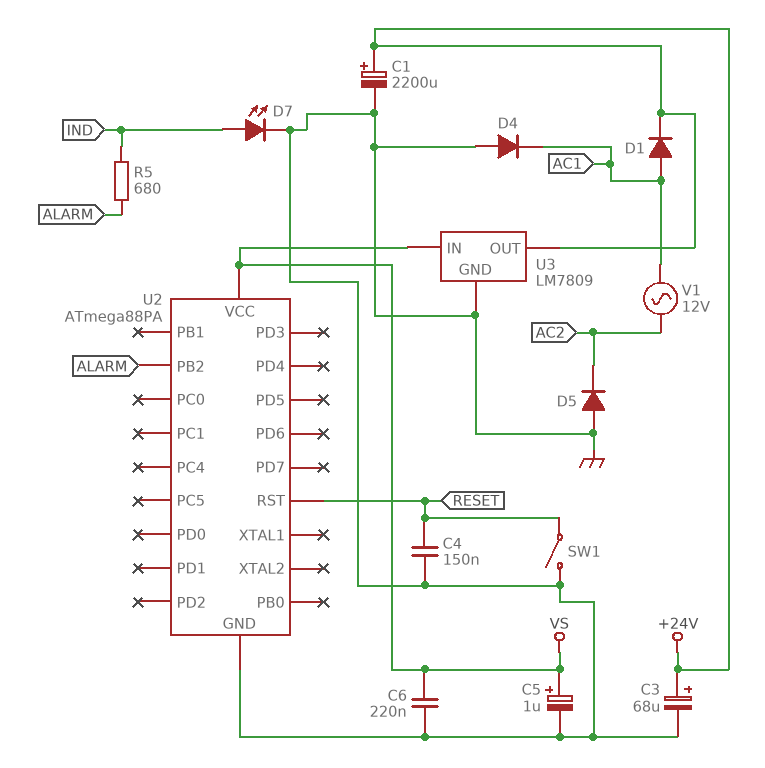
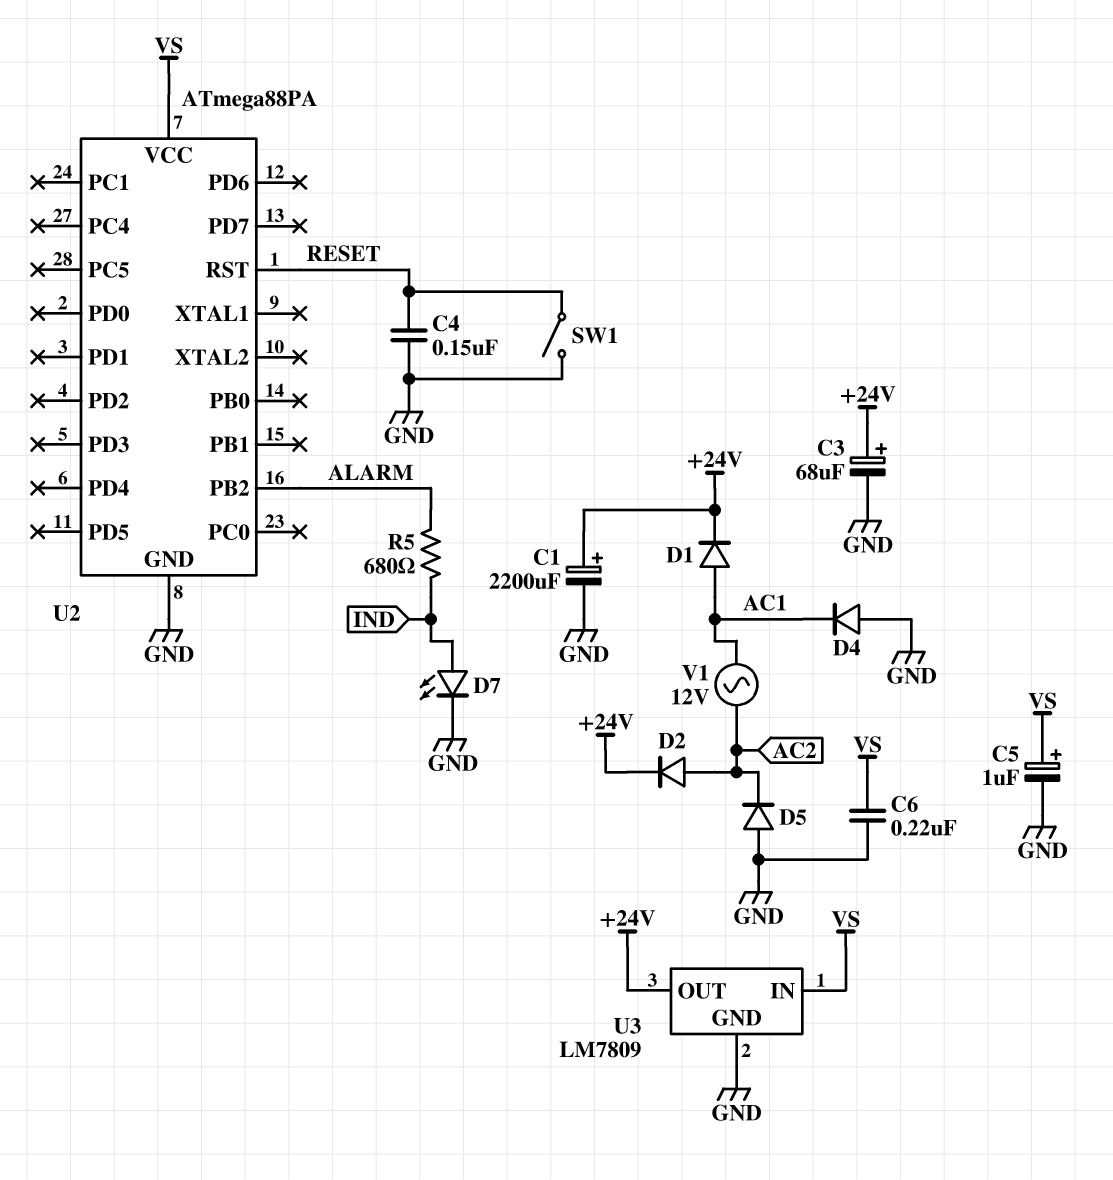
D2: none -> diode (A AC2, K +24V)

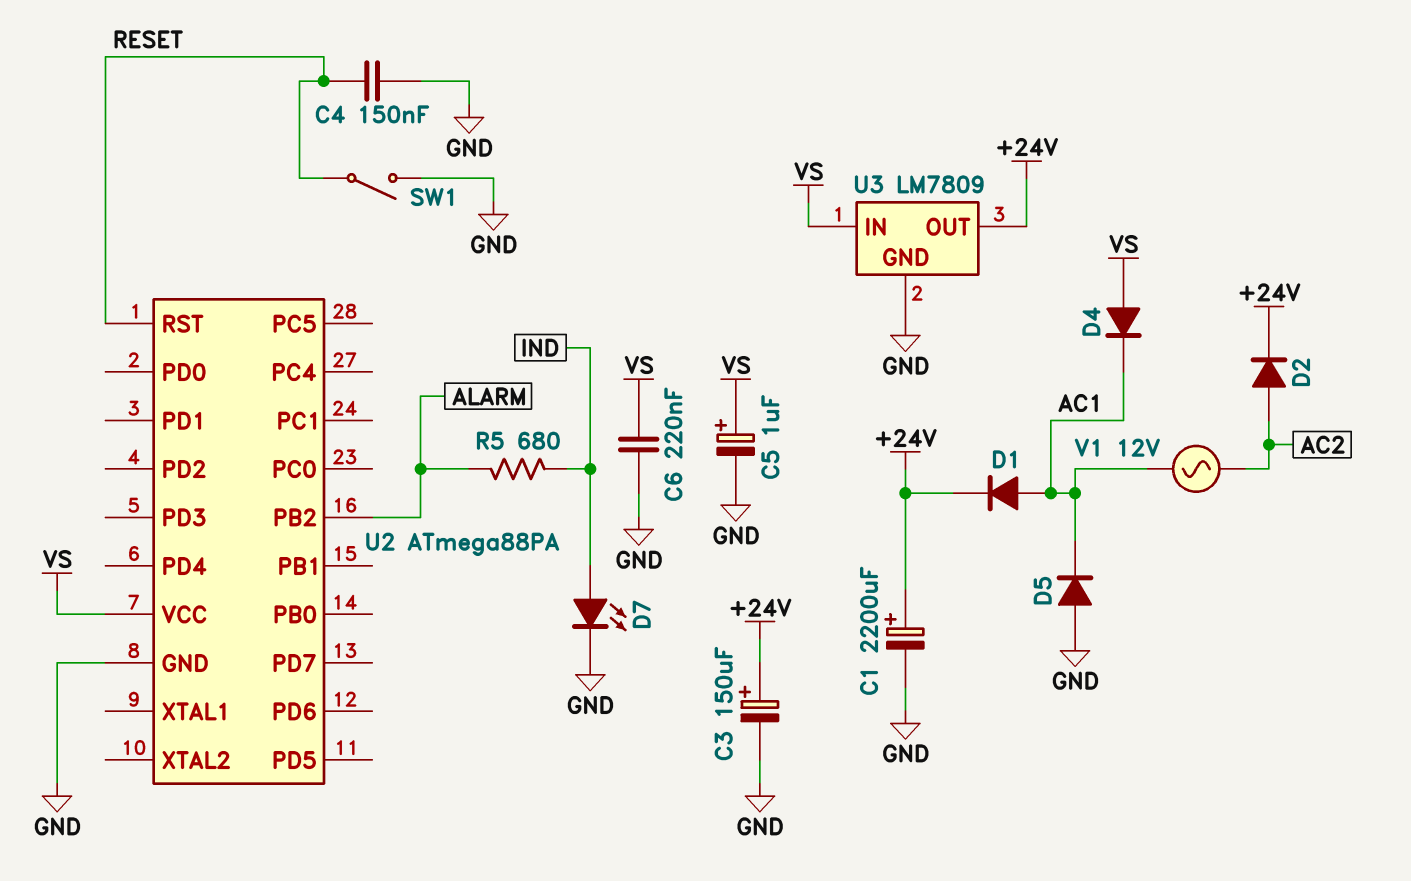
C3: 68uF (plus +24V, minus GND) -> 150uF (plus +24V, minus GND)
D4: diode (A GND, K AC1) -> diode (A VS, K AC1)
D5: diode (A GND, K AC2) -> diode (A GND, K AC1)

